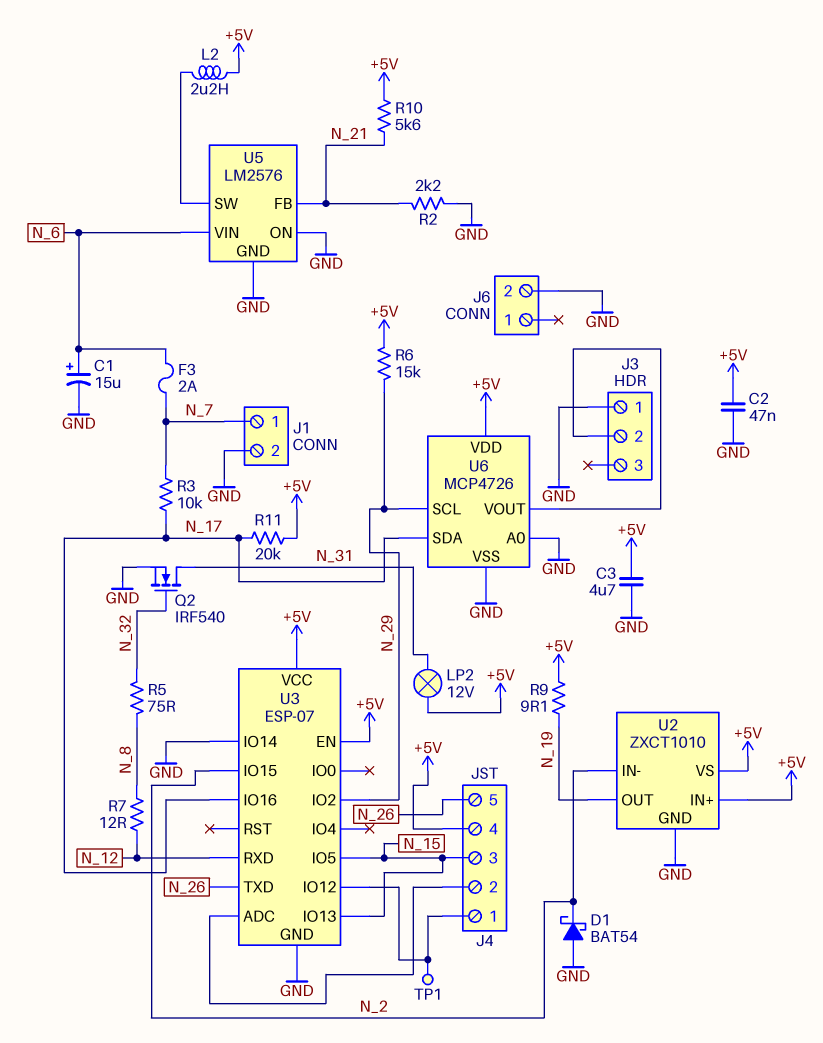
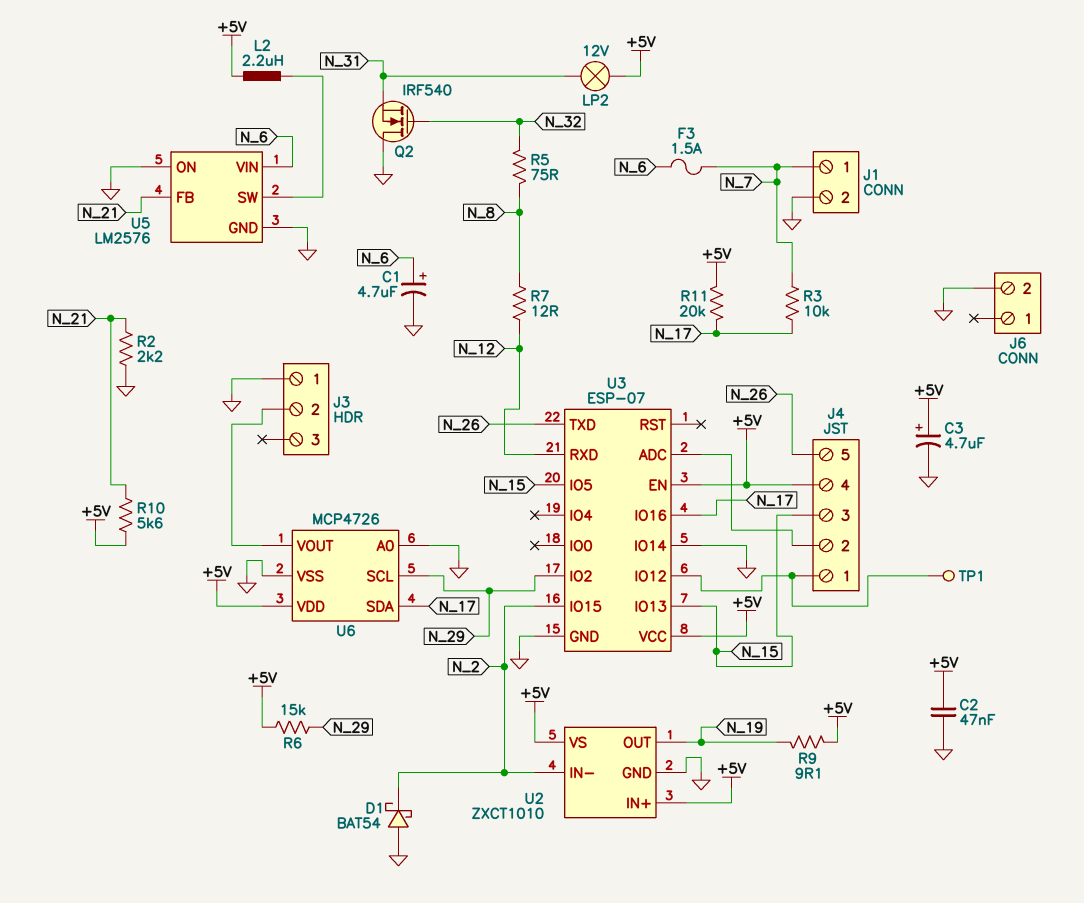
C1: 15uF (plus N_6, minus GND) -> 4.7uF (plus N_6, minus GND)
C3: 4.7uF (+5V, GND) -> 4.7uF (plus +5V, minus GND)
F3: 2A (N_6, N_7) -> 1.5A (N_6, N_7)
Q2: NMOS IRF540 (G N_32, D N_31, S GND) -> NMOS IRF540 (G N_32, D GND, S N_31)

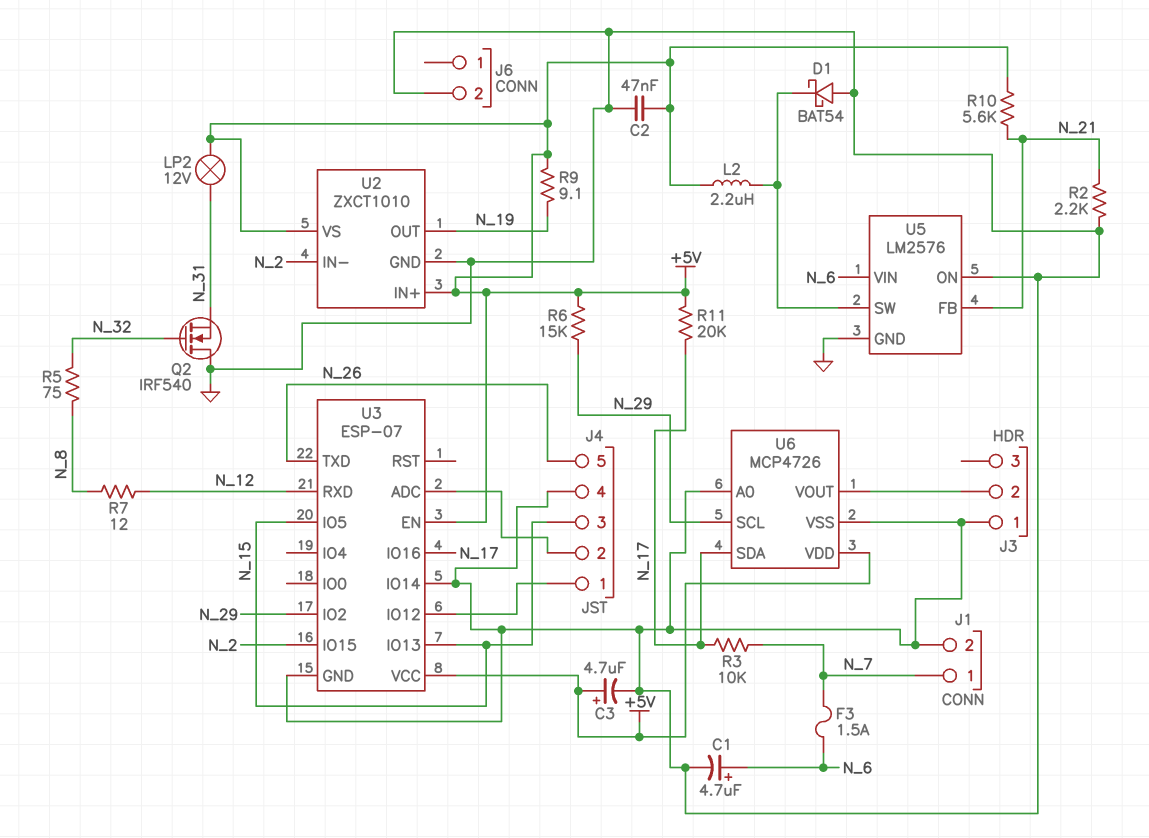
D1: schottky BAT54 (A GND, K N_2) -> schottky BAT54 (A GND, K U5/SW)
J4 pin 4: +5V -> GND
TP1: test point (J4/1) -> none

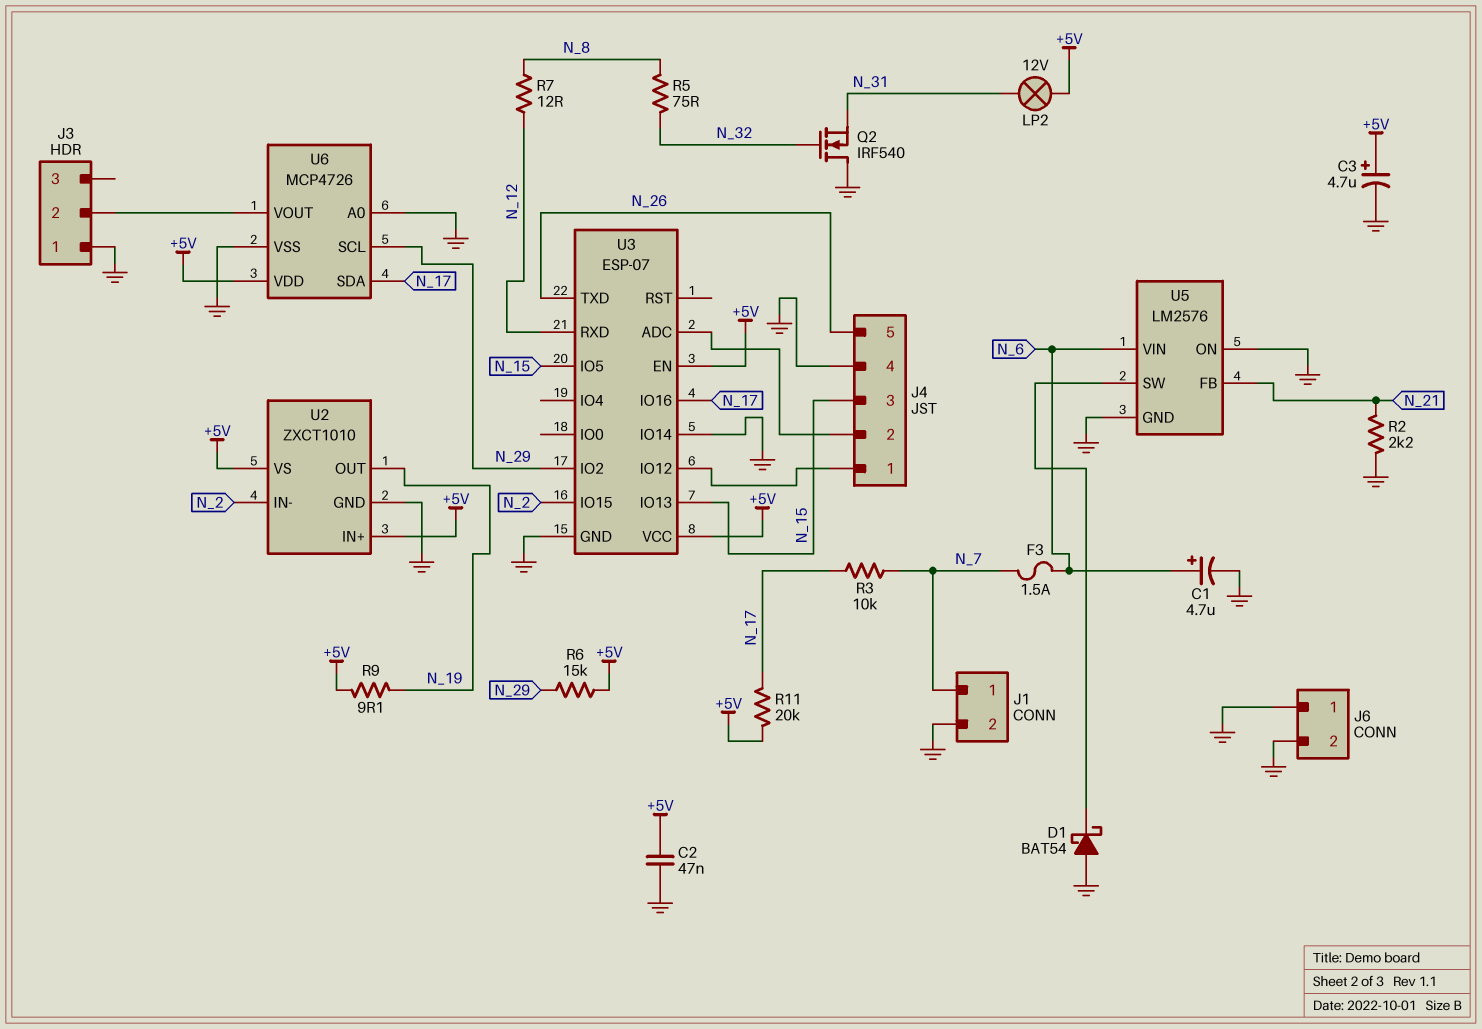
J6 pin 1: none -> GND
L2: 2.2uH (+5V, U5/SW) -> none
R10: 5.6k (+5V, N_21) -> none

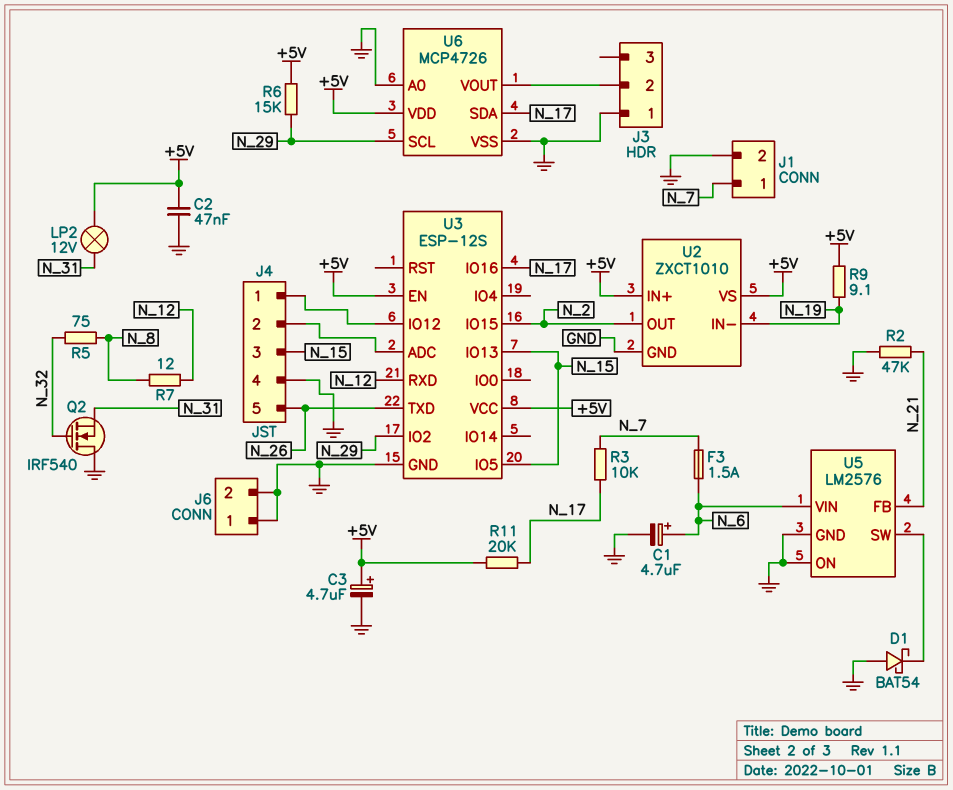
R2: 2.2k (GND, N_21) -> 47k (GND, N_21)
U2 pin IN-: N_2 -> N_19
U2 pin OUT: N_19 -> N_2
U3: ESP-07 -> ESP-12S
U3 pin IO14: GND -> none

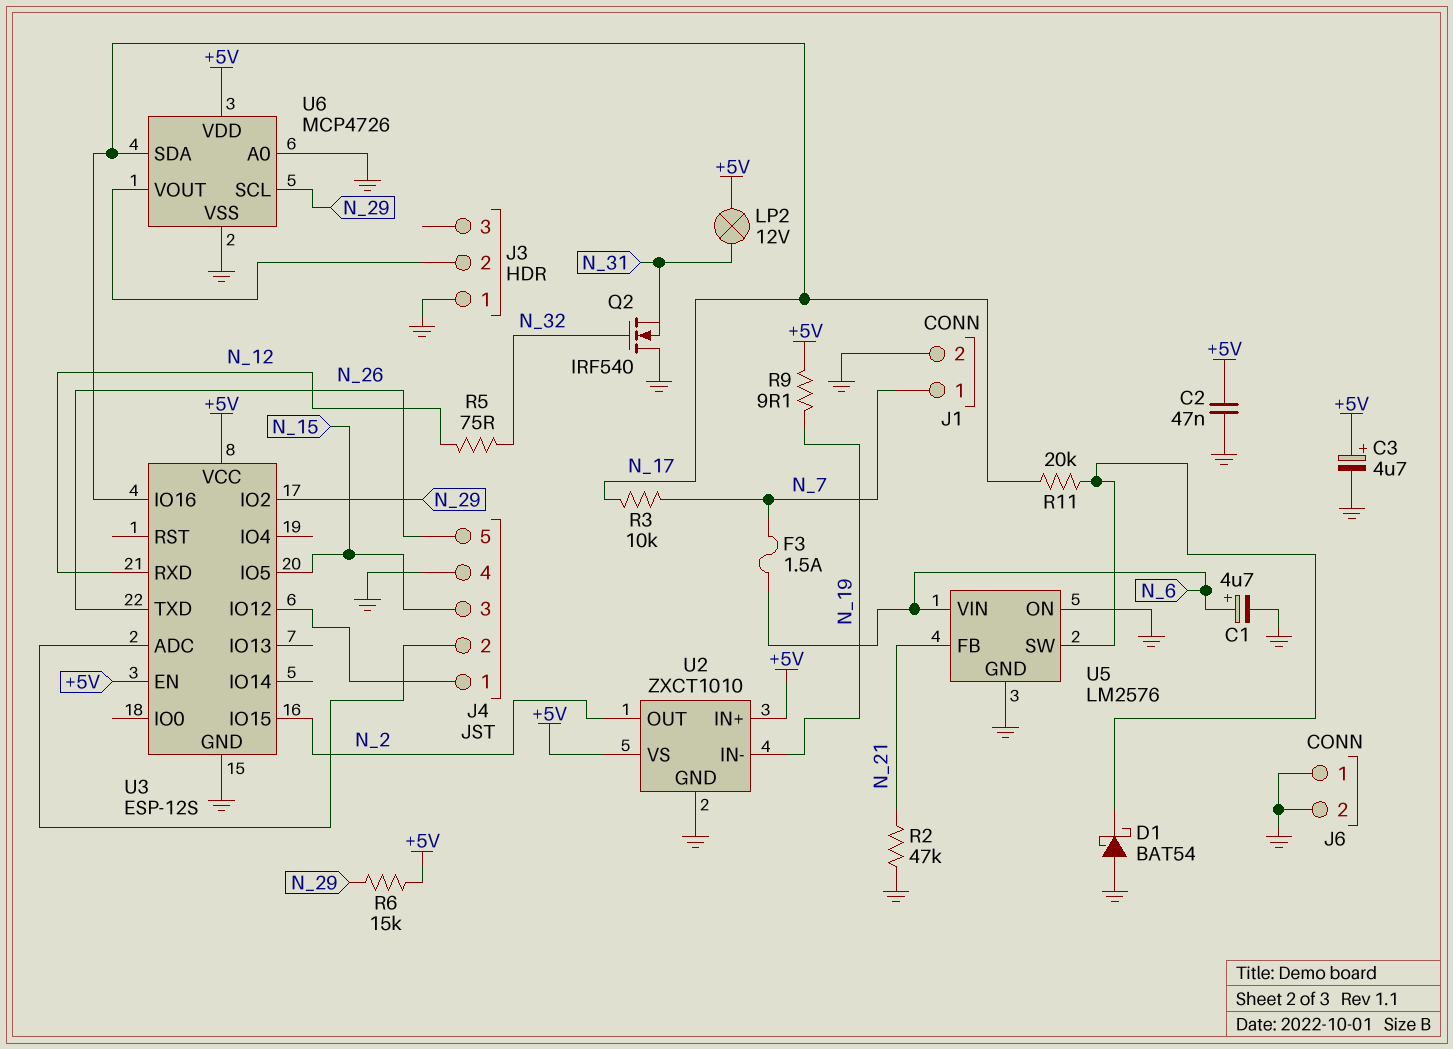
R5: 75 (N_8, N_32) -> 75 (N_12, N_32)
R7: 12 (N_8, N_12) -> none
R11: 20k (+5V, N_17) -> 20k (N_17, U5/SW)
U3 pin IO13: N_15 -> none

